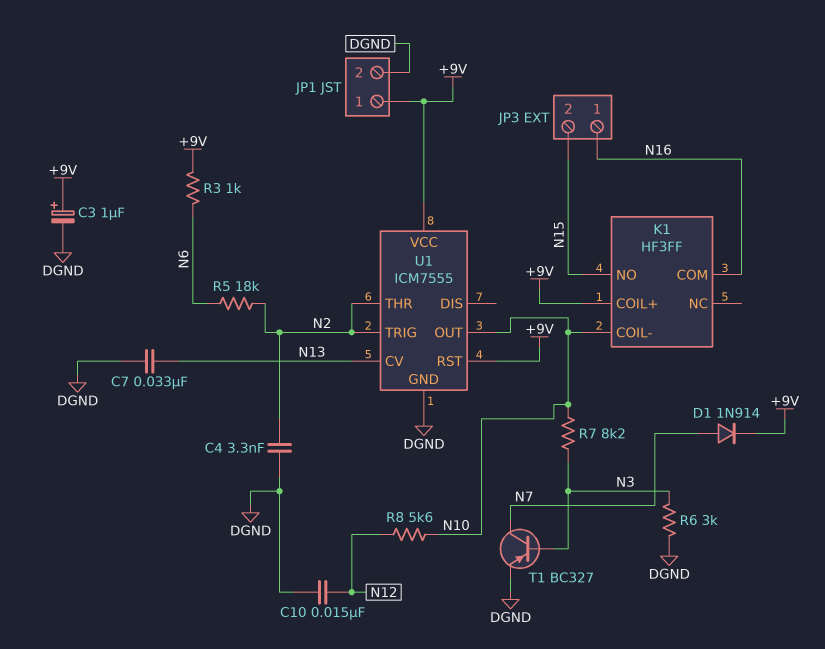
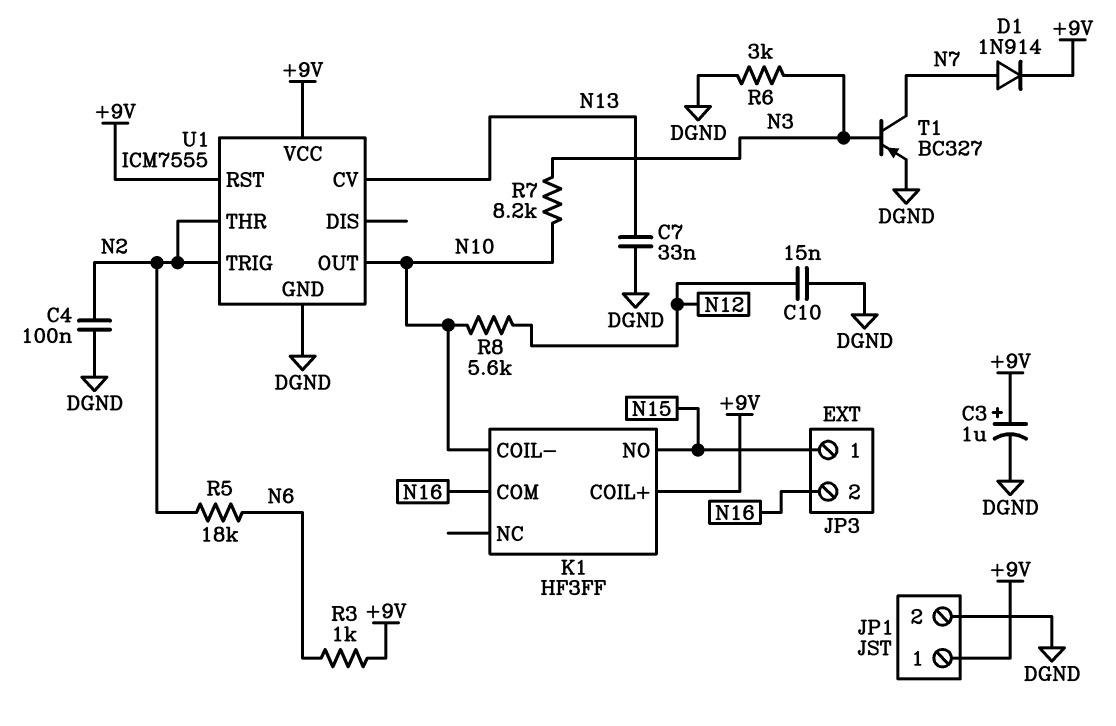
C4: 3.3nF (DGND, N2) -> 100nF (DGND, N2)
JP3 pin 1: N16 -> N15
JP3 pin 2: N15 -> N16

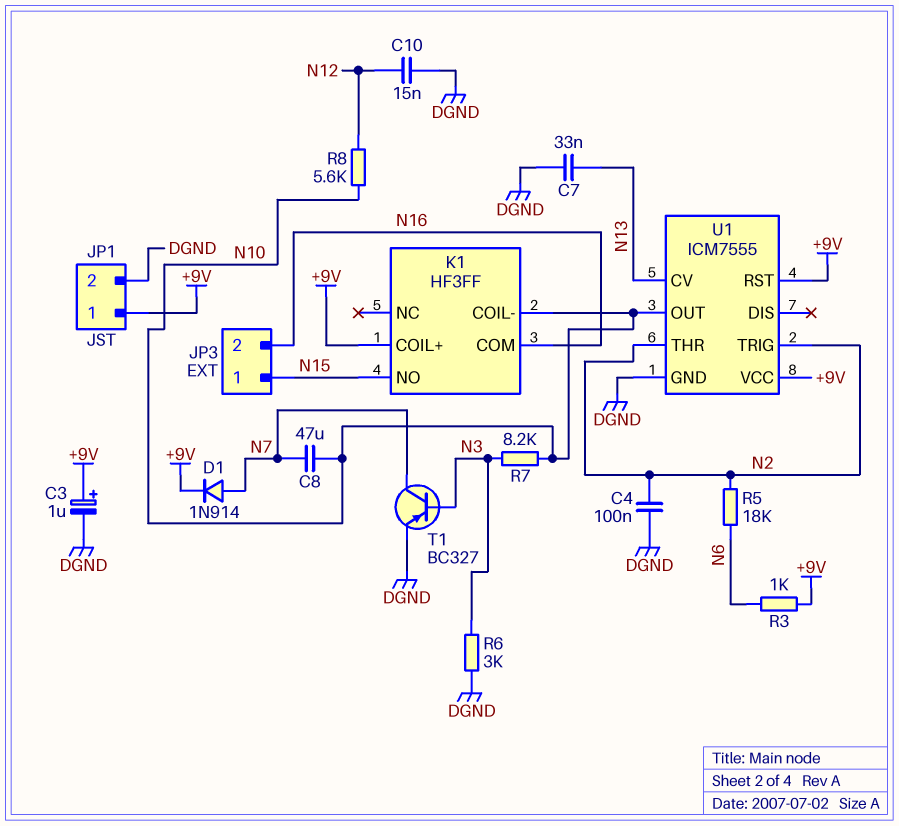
C8: none -> 47uF (N7, N10)

